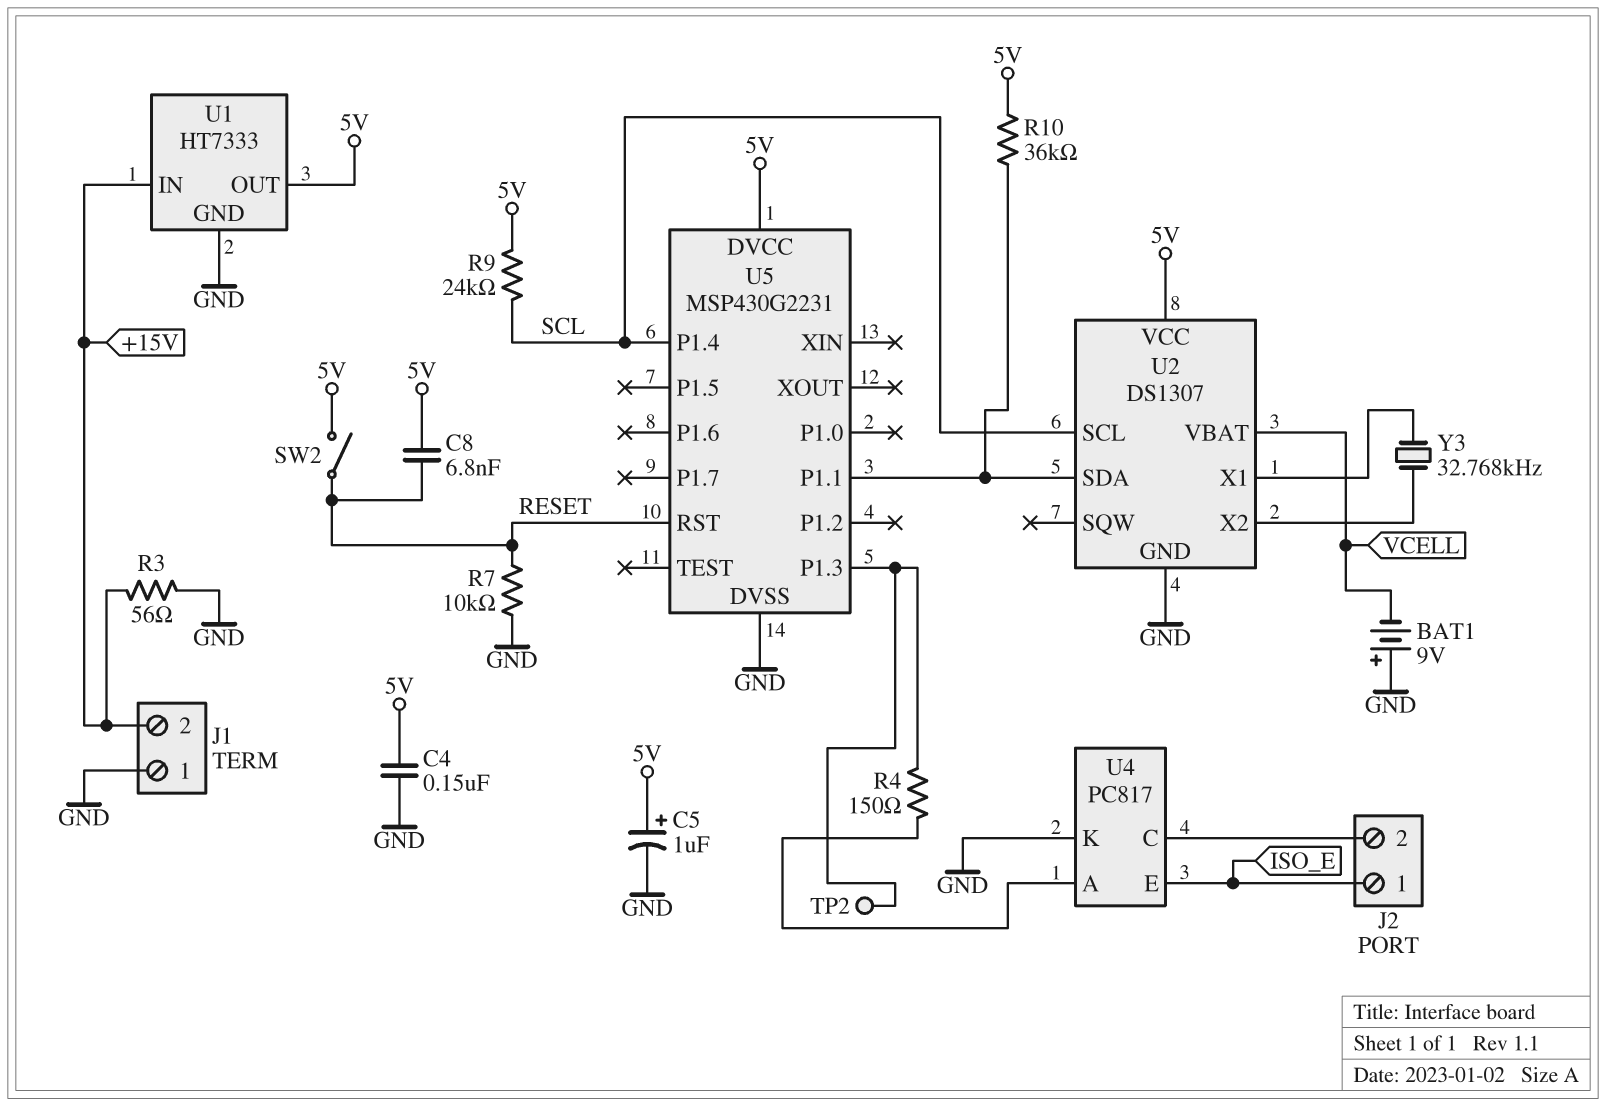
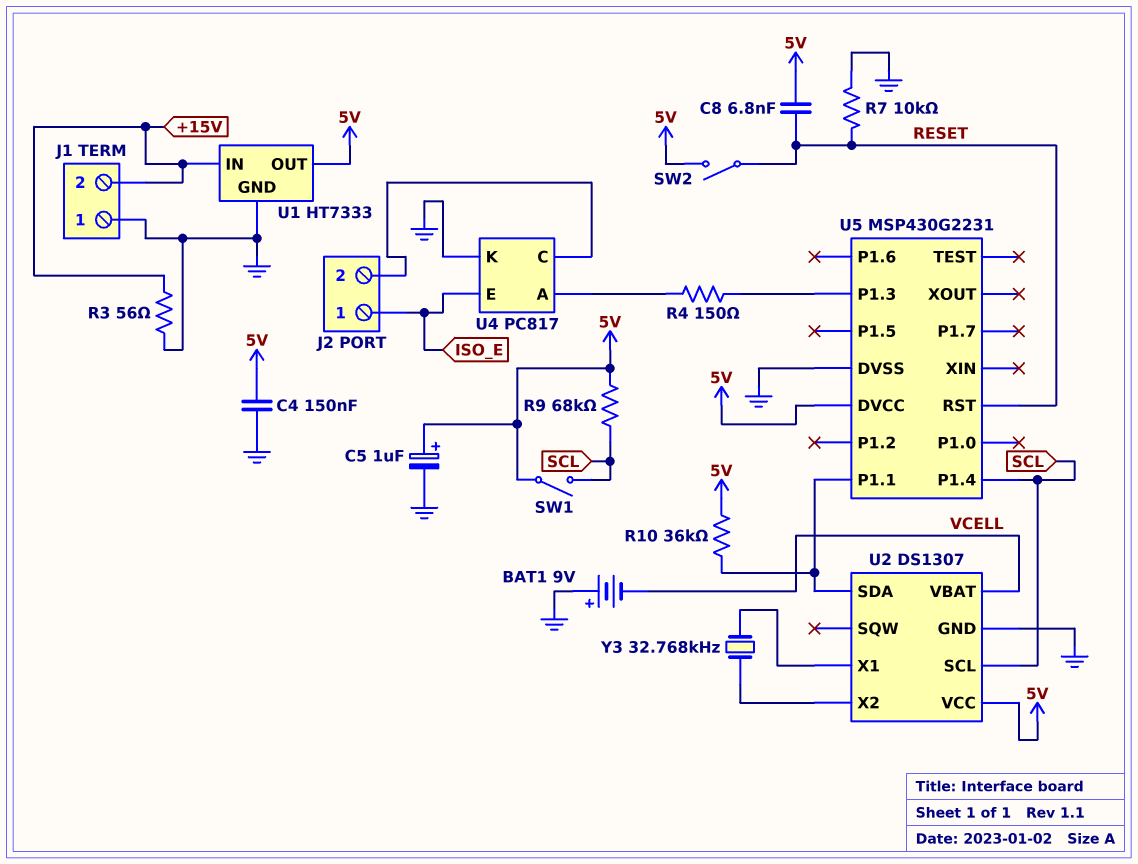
R9: 24k (5V, SCL) -> 68k (5V, SCL)
SW1: none -> switch (5V, SCL)
TP2: test point (U5/P1.3) -> none

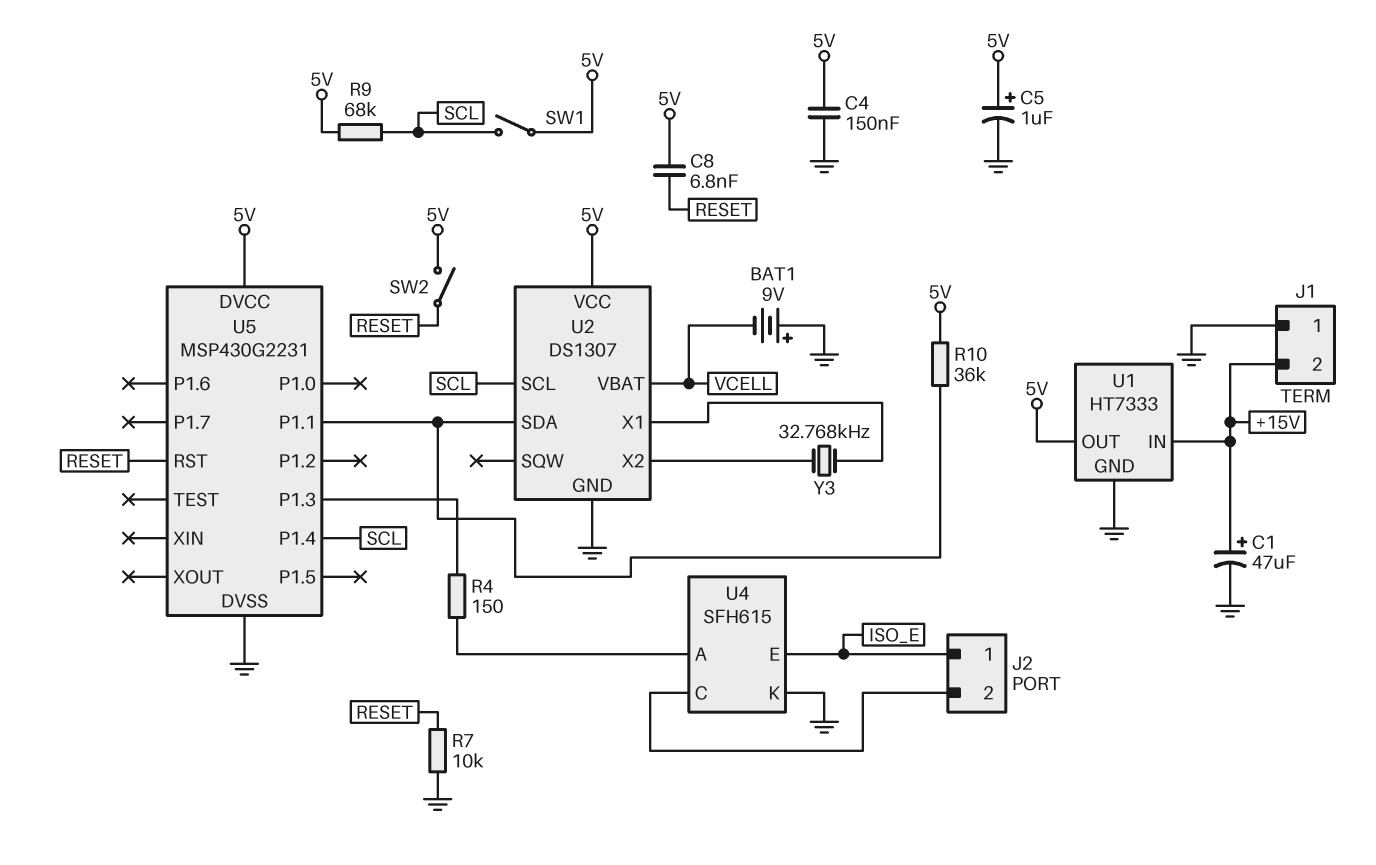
C1: none -> 47uF (plus +15V, minus GND)
R3: 56 (+15V, GND) -> none
U4: PC817 -> SFH615

